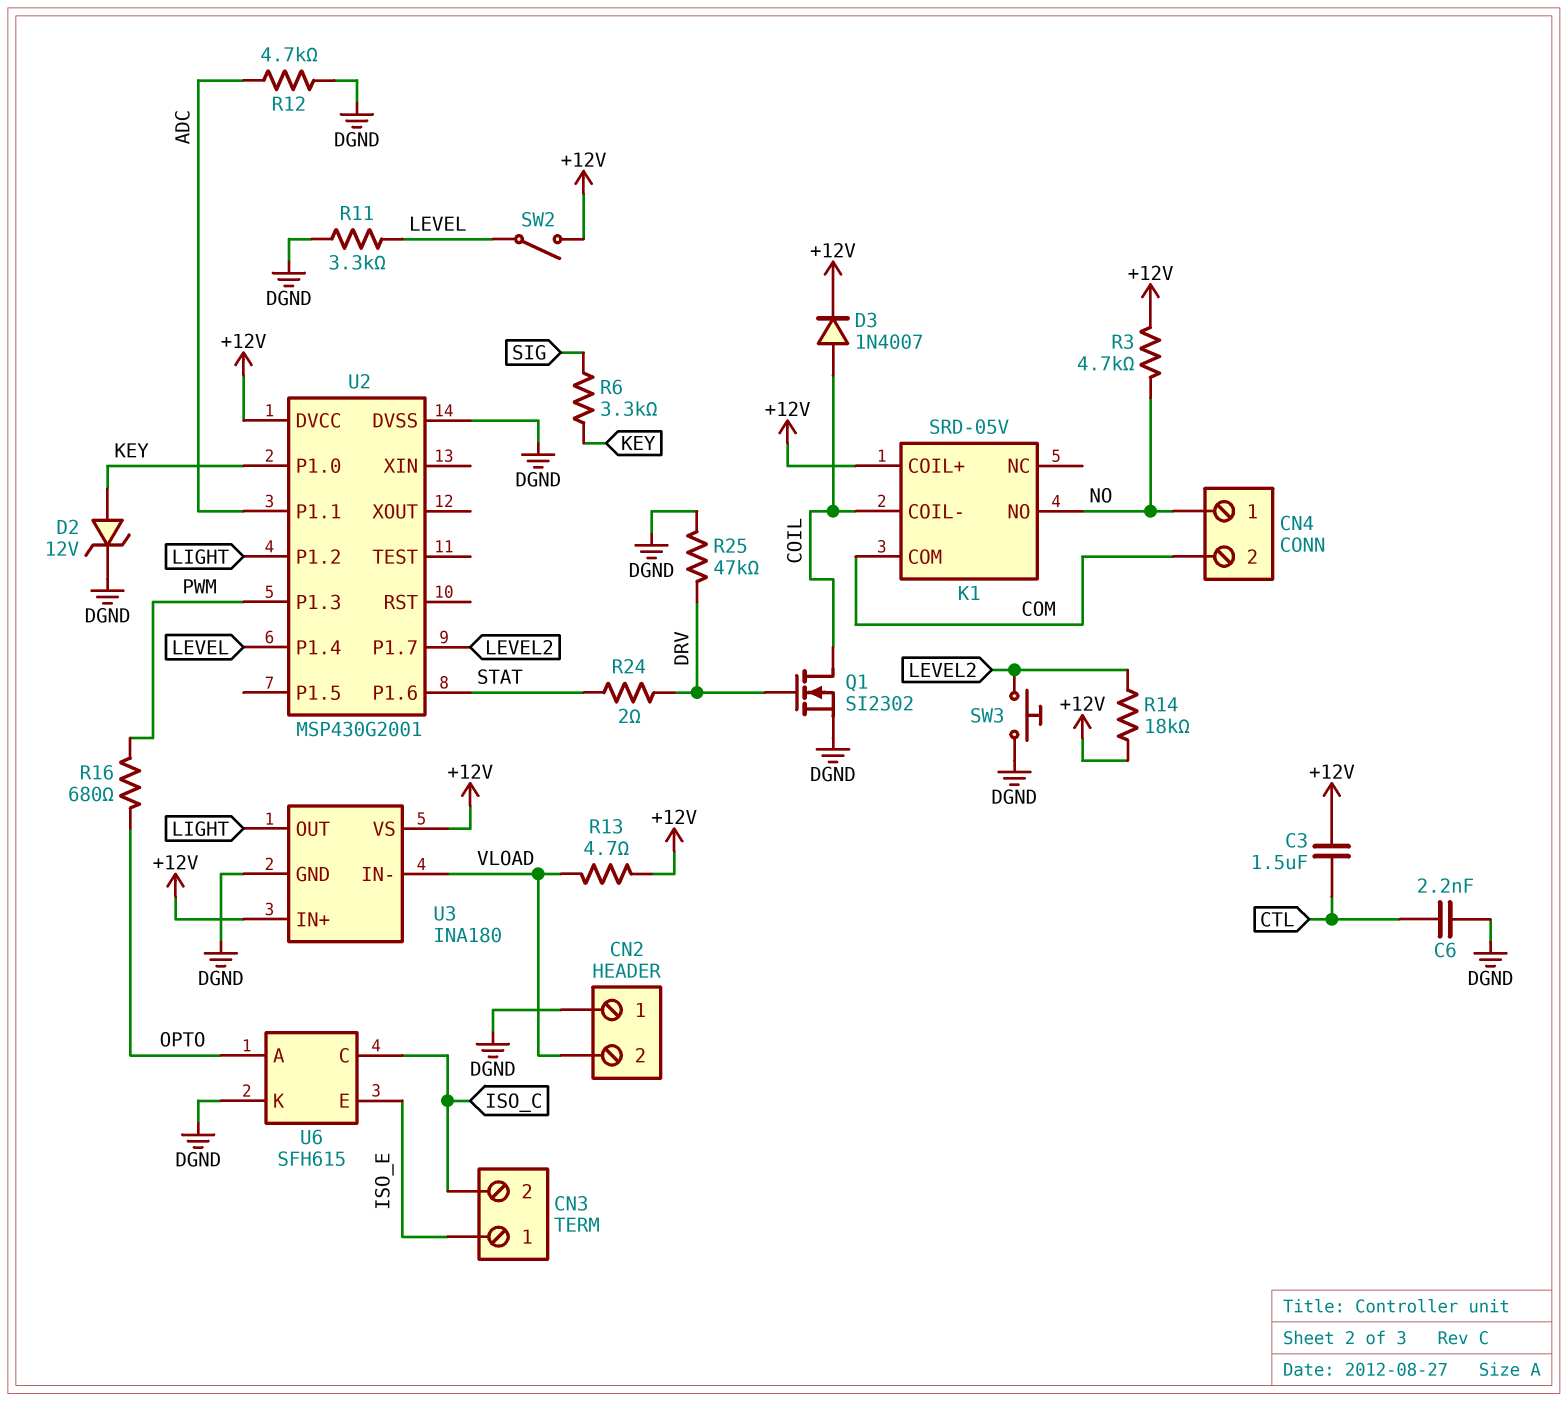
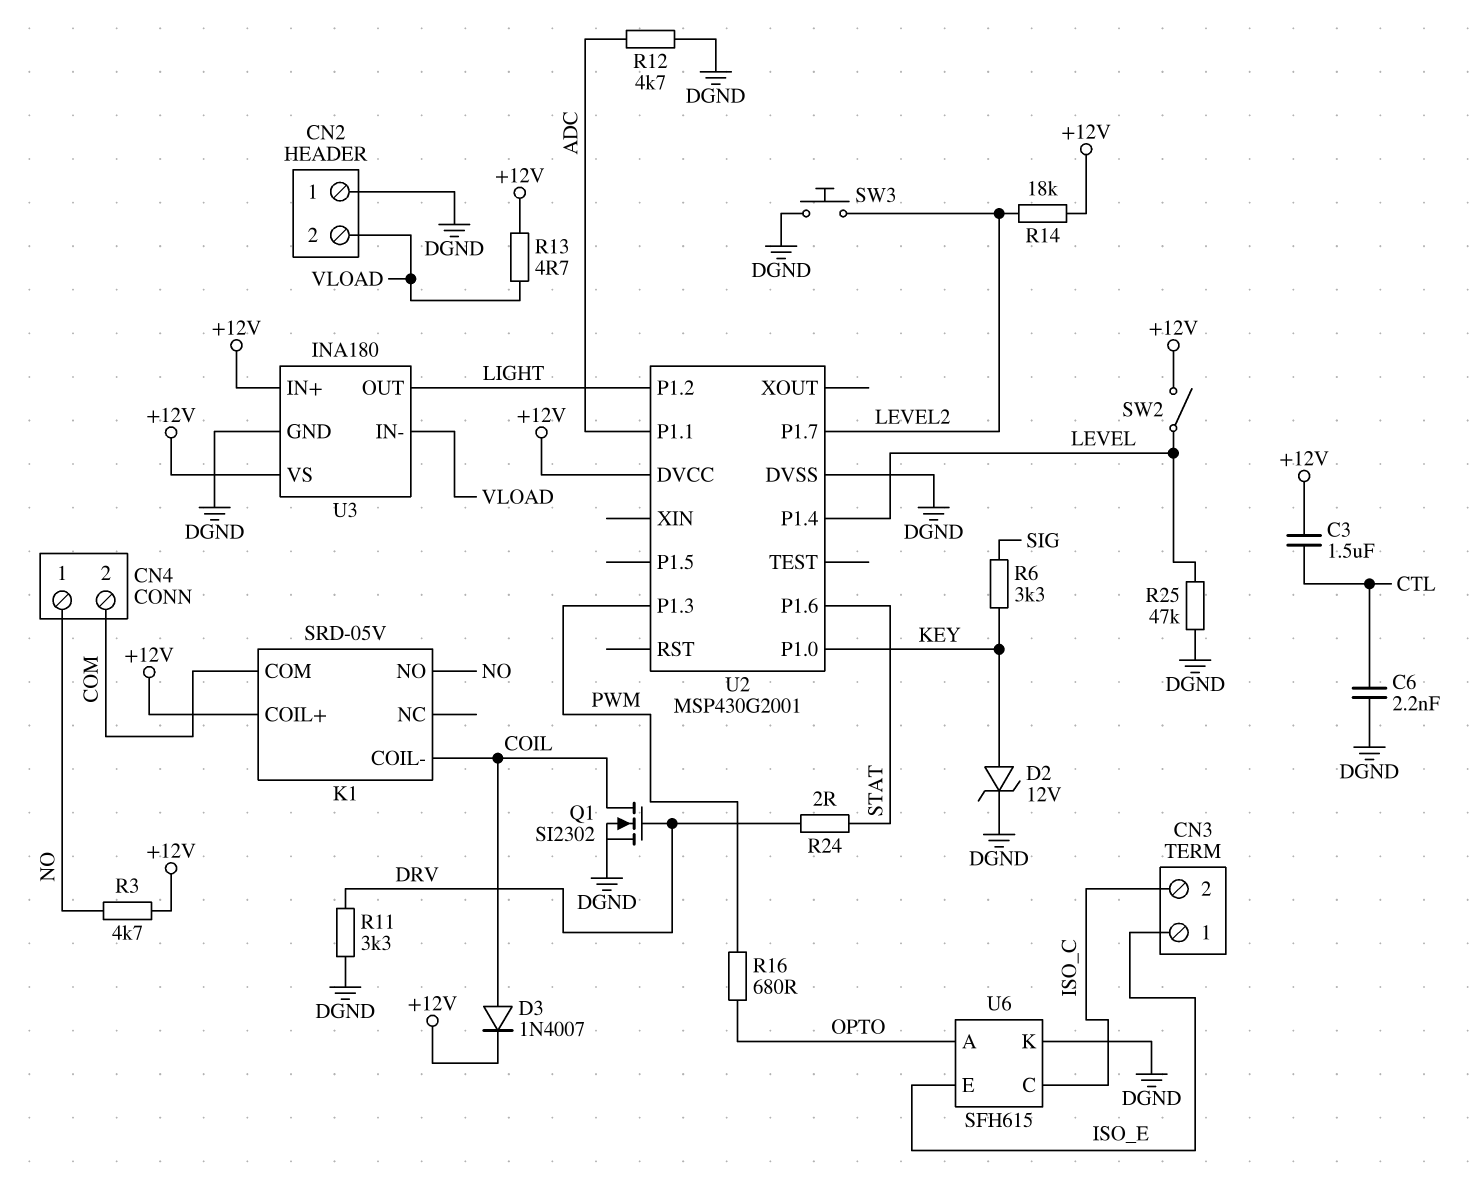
R11: 3.3k (DGND, LEVEL) -> 3.3k (DGND, DRV)
R25: 47k (DGND, DRV) -> 47k (DGND, LEVEL)

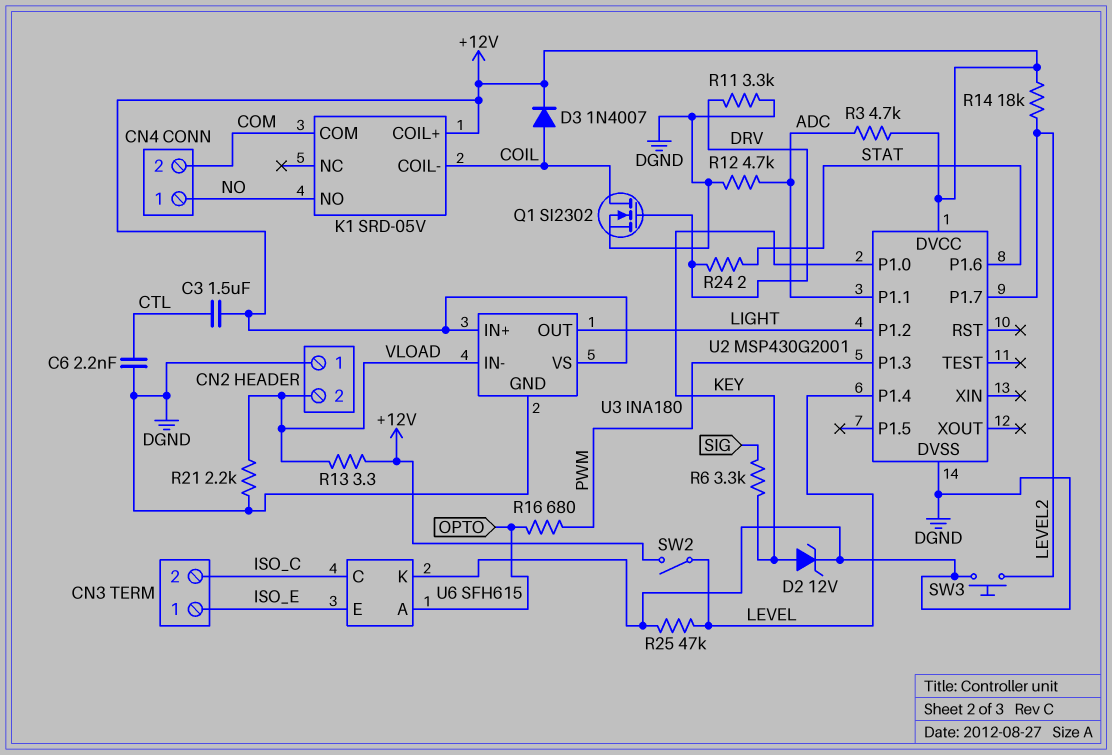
R3: 4.7k (+12V, NO) -> 4.7k (+12V, ADC)
R13: 4.7 (+12V, VLOAD) -> 3.3 (+12V, VLOAD)
R21: none -> 2.2k (DGND, VLOAD)

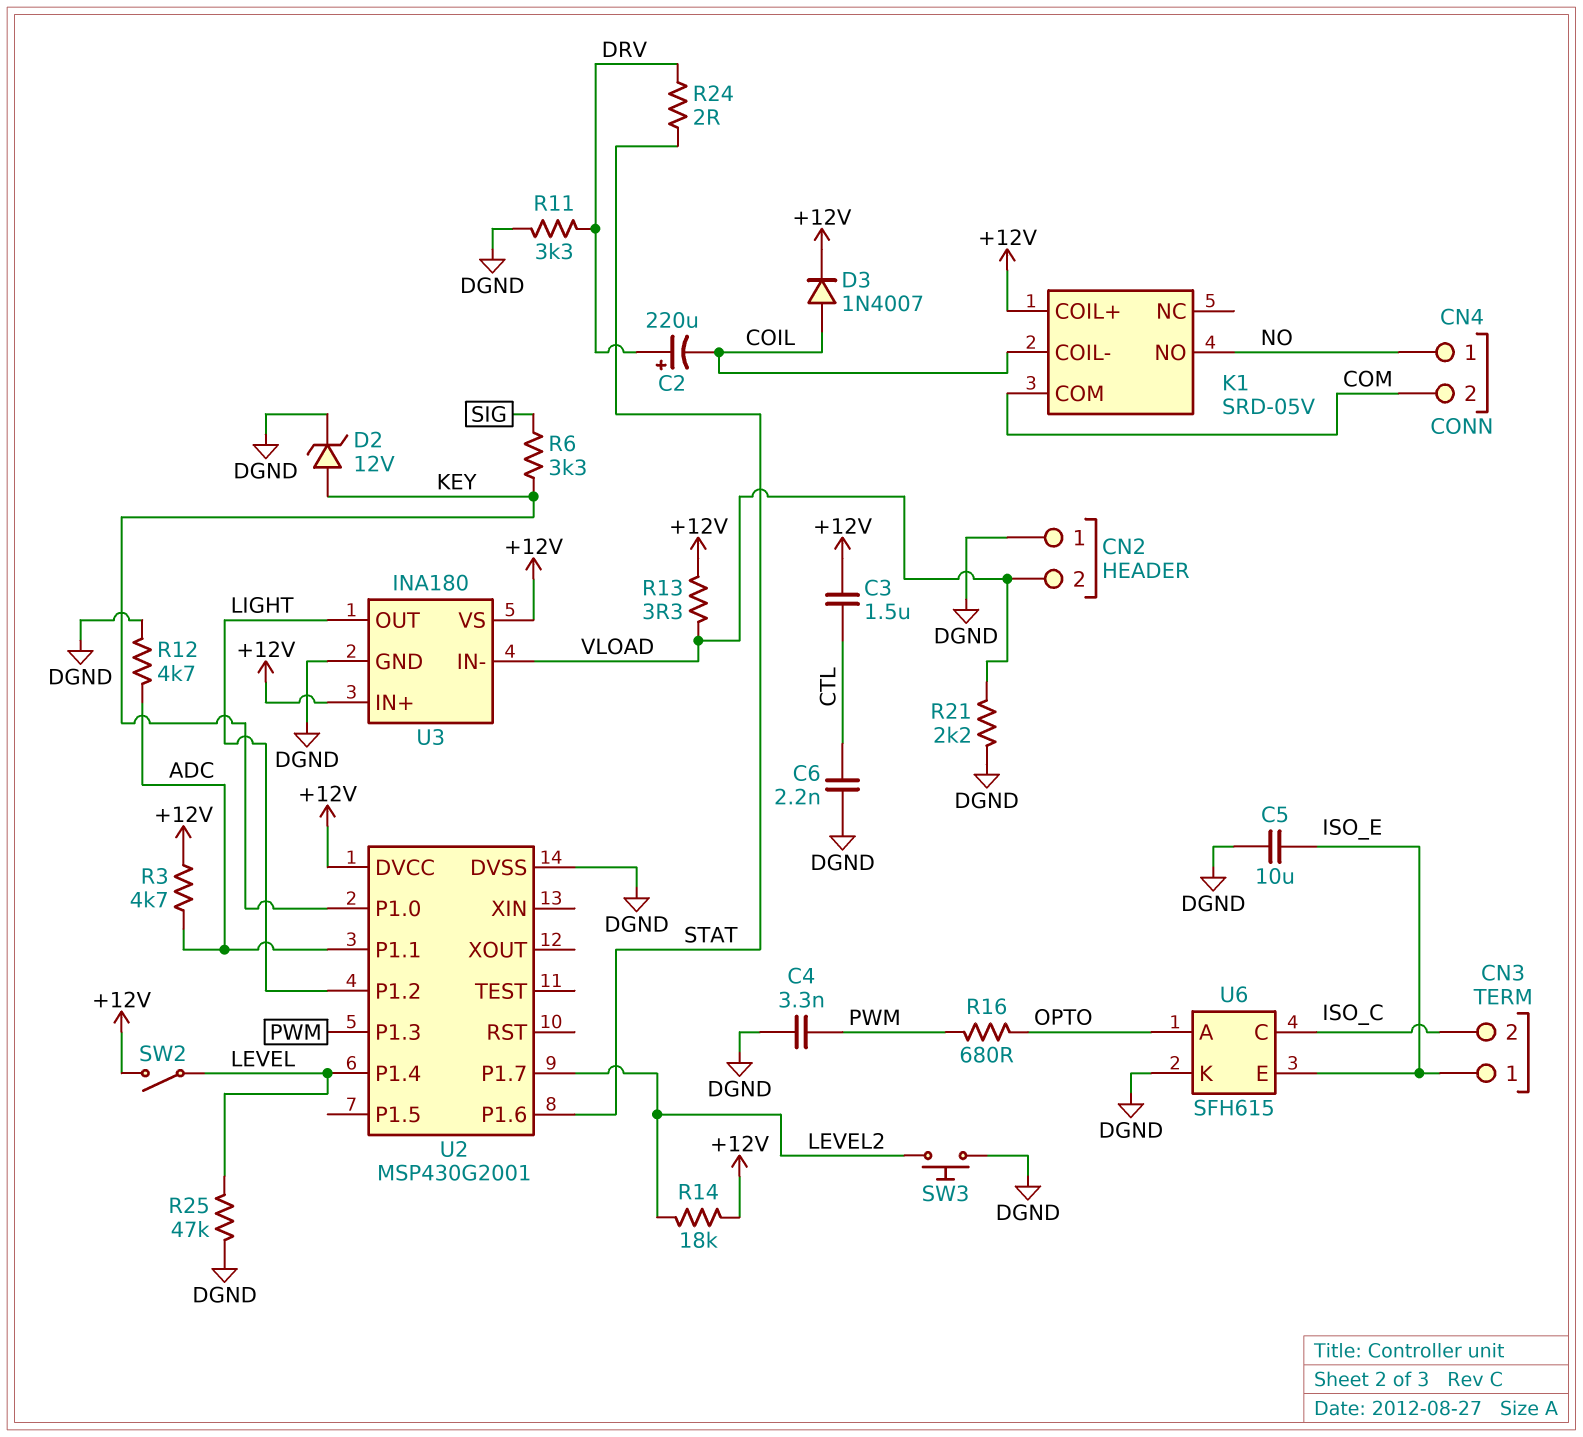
C2: none -> 220uF (plus DRV, minus COIL)
C4: none -> 3.3nF (DGND, PWM)
C5: none -> 10uF (DGND, ISO_E)
Q1: NMOS SI2302 (G DRV, D COIL, S DGND) -> none

